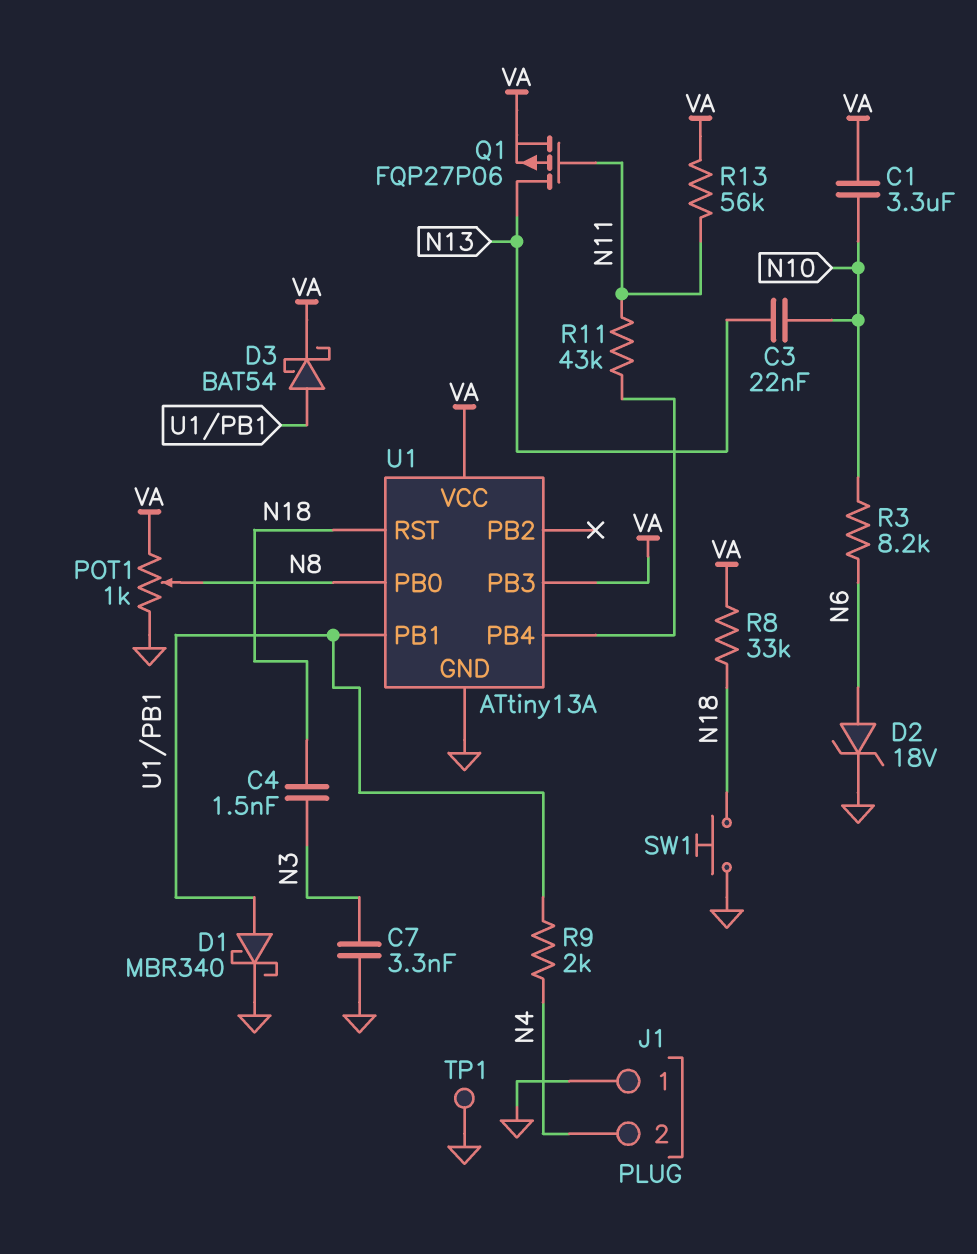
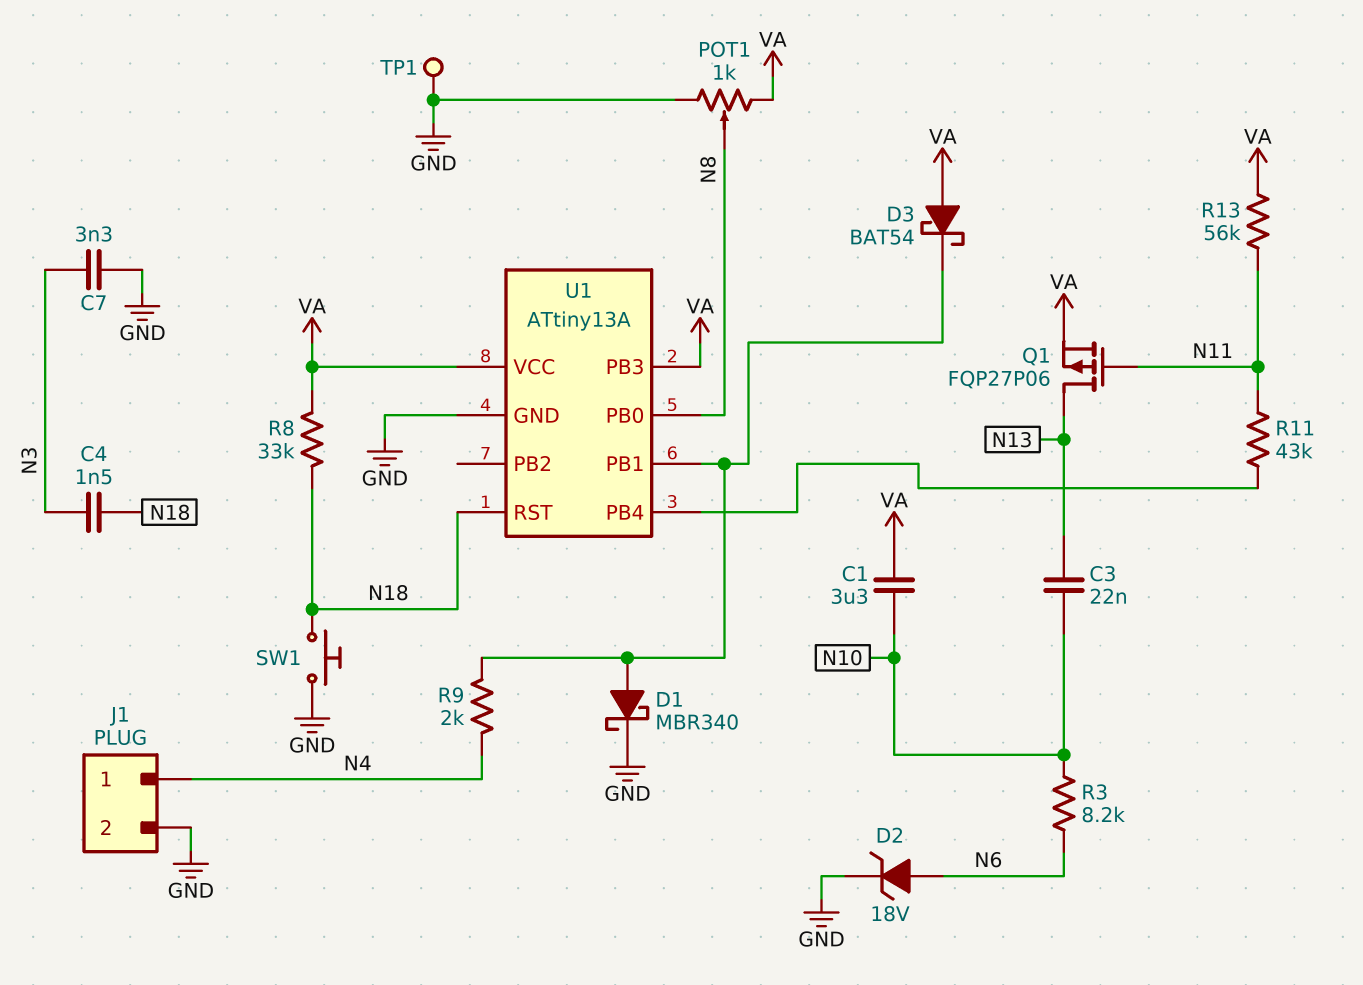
D3: schottky BAT54 (A U1/PB1, K VA) -> schottky BAT54 (A VA, K U1/PB1)
J1 pin 1: GND -> N4
J1 pin 2: N4 -> GND

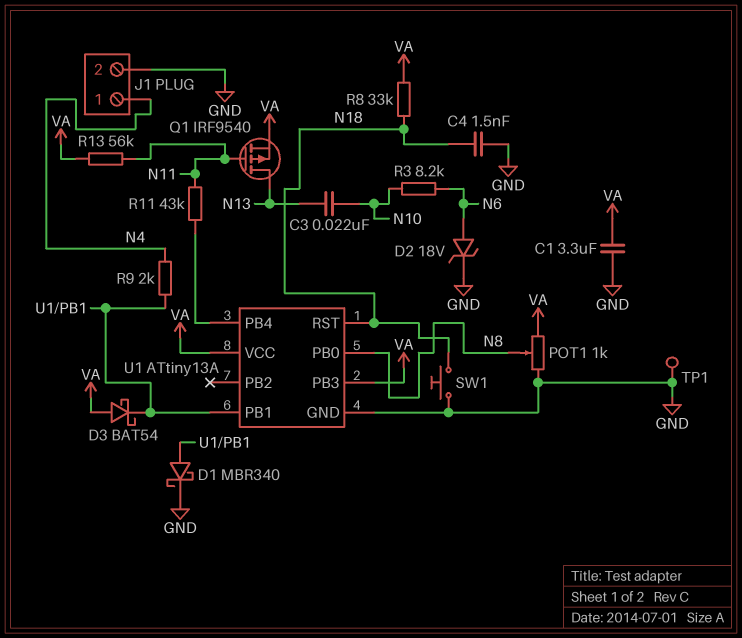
C1: 3.3uF (N10, VA) -> 3.3uF (GND, VA)
C4: 1.5nF (N3, N18) -> 1.5nF (GND, N18)
C7: 3.3nF (GND, N3) -> none
Q1: PMOS FQP27P06 (G N11, D N13, S VA) -> PMOS IRF9540 (G N11, D N13, S VA)

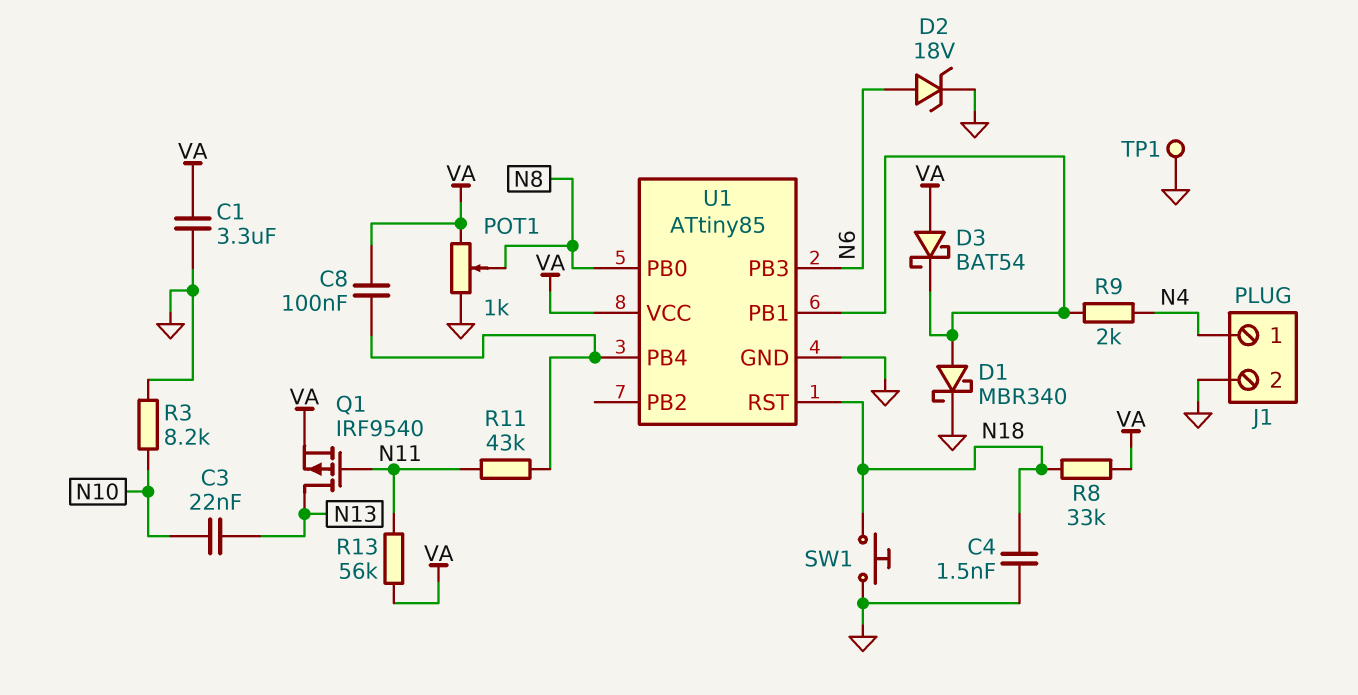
C8: none -> 100nF (U1/PB4, VA)
R3: 8.2k (N6, N10) -> 8.2k (GND, N10)
U1: ATtiny13A -> ATtiny85
U1 pin PB3: VA -> N6

